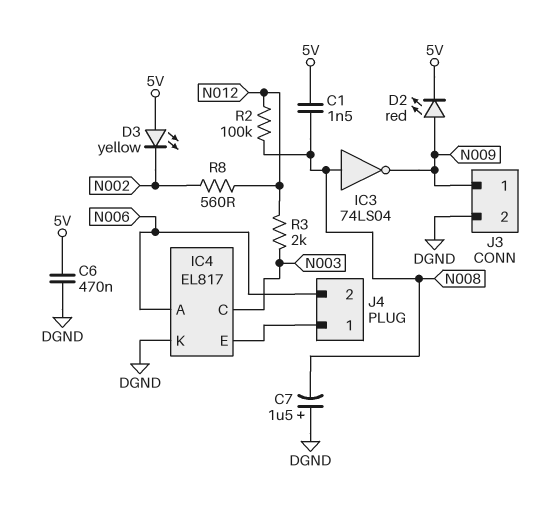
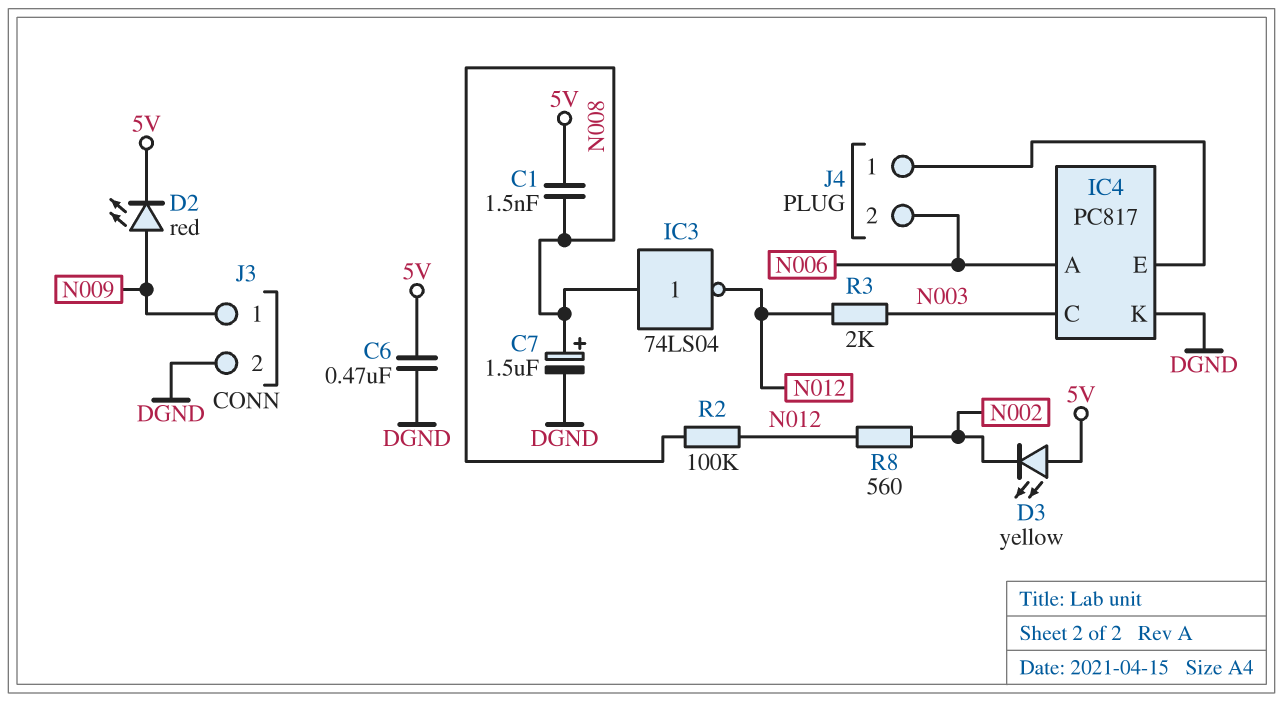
C7: 1.5uF (plus DGND, minus N008) -> 1.5uF (plus N008, minus DGND)
IC3: NOT 74LS04 (in N008, out N009) -> NOT 74LS04 (in N008, out N012)
IC4: EL817 -> PC817

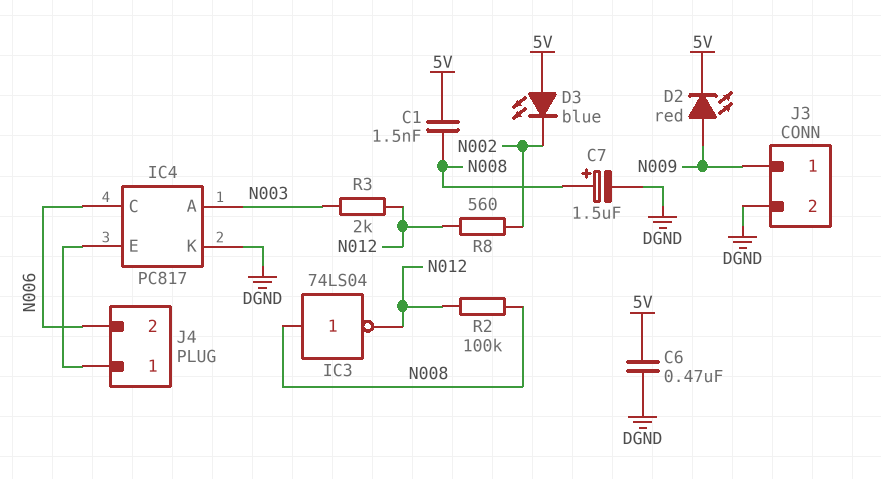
D3: LED yellow (A 5V, K N002) -> LED blue (A 5V, K N002)
IC4 pin A: N006 -> N003
IC4 pin C: N003 -> N006

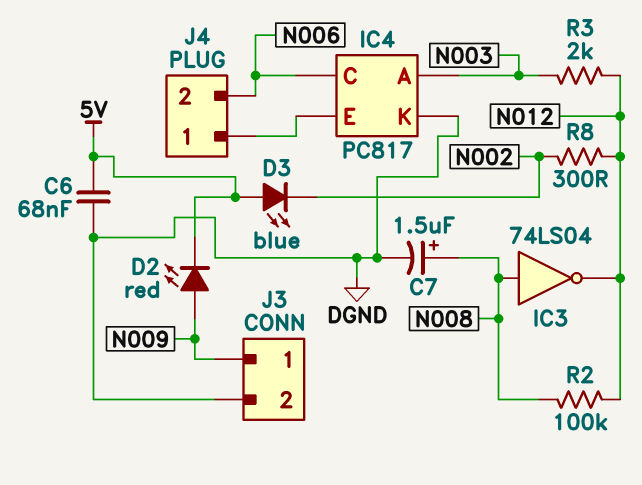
C1: 1.5nF (5V, N008) -> none
C6: 470nF (5V, DGND) -> 68nF (5V, DGND)
R8: 560 (N002, N012) -> 300 (N002, N012)

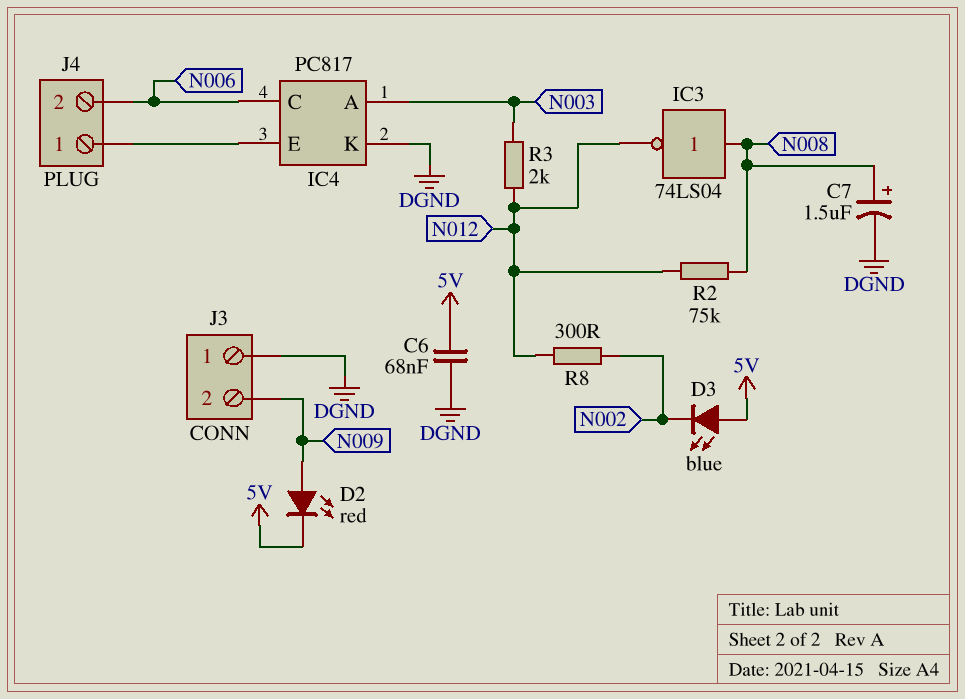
J3 pin 1: N009 -> DGND
J3 pin 2: DGND -> N009
R2: 100k (N008, N012) -> 75k (N008, N012)

